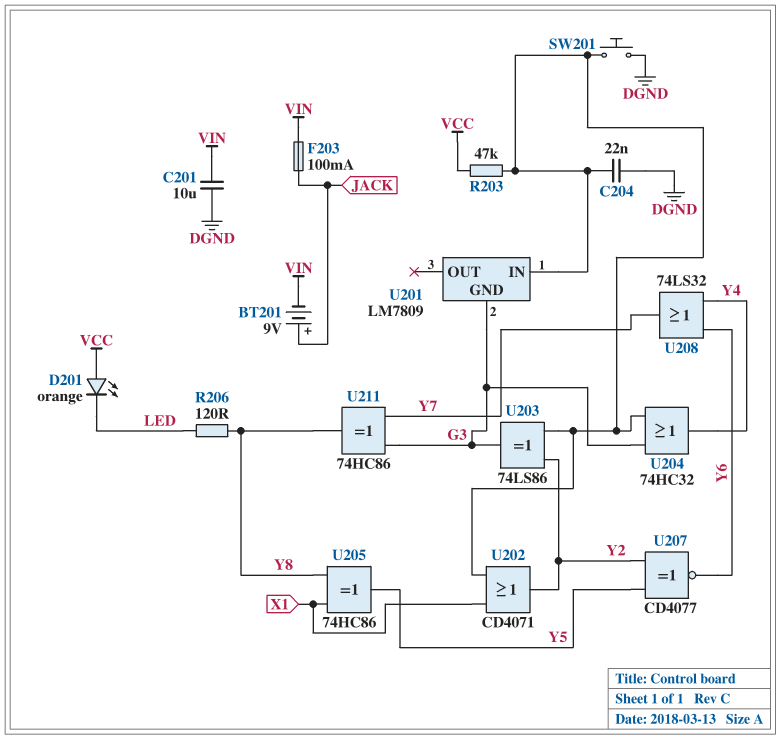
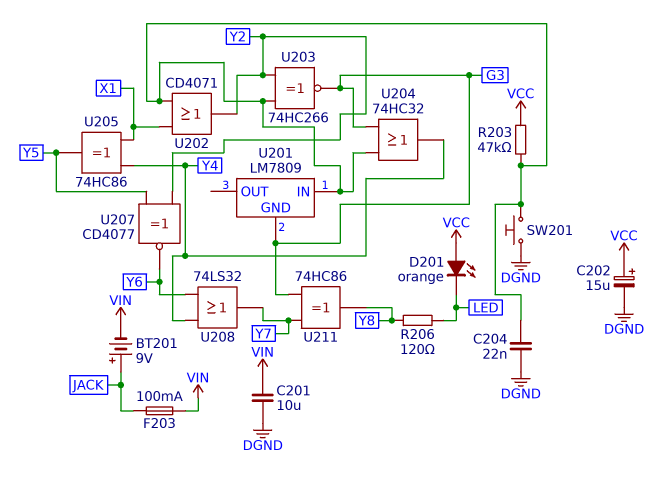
C202: none -> 15uF (plus VCC, minus DGND)
U203: XOR 74LS86 (in U201/IN, in Y2, out G3) -> XNOR 74HC266 (in U201/IN, in Y2, out G3)
U205: XOR 74HC86 (in X1, in Y8, out Y5) -> XOR 74HC86 (in X1, in Y4, out Y5)

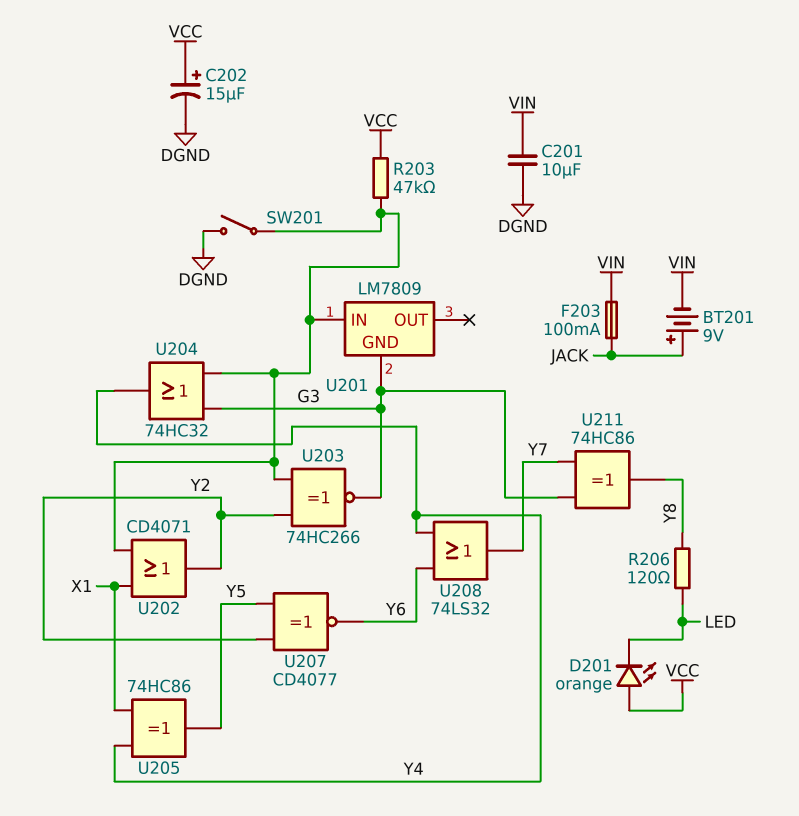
C204: 22nF (DGND, U201/IN) -> none
SW201: button (DGND, U201/IN) -> switch (DGND, U201/IN)

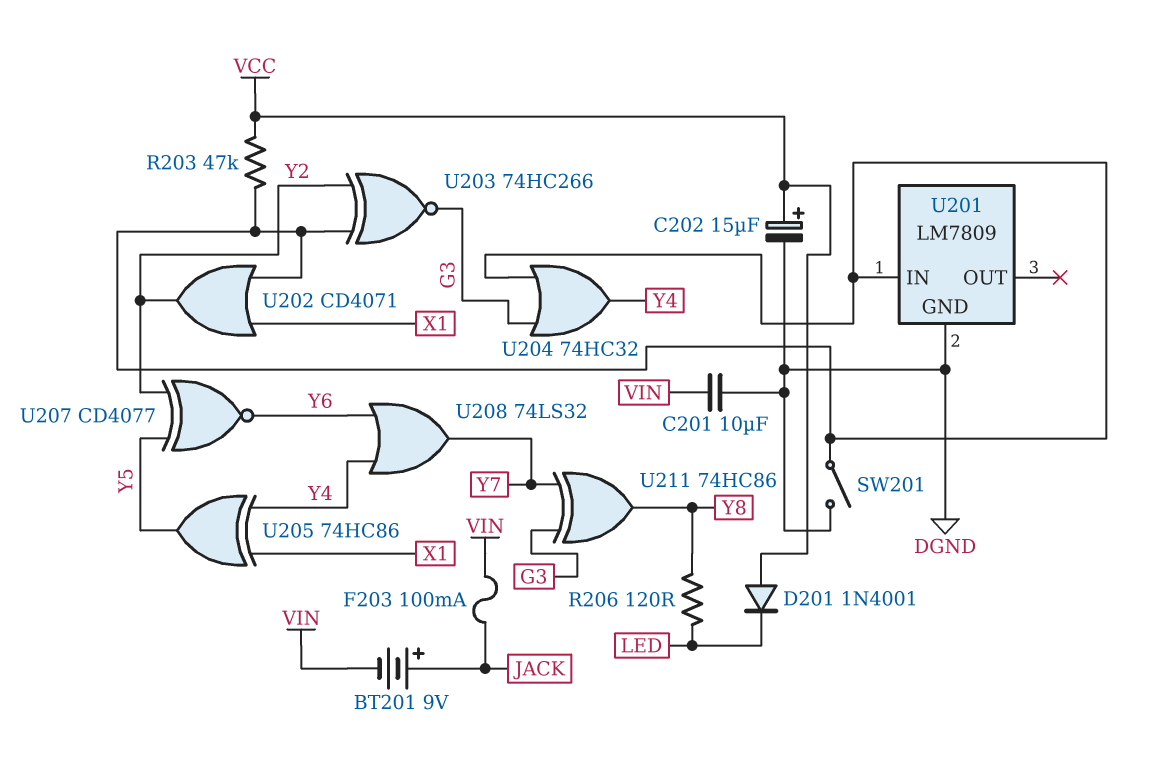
D201: LED orange (A VCC, K LED) -> diode 1N4001 (A VCC, K LED)
U201 pin GND: G3 -> DGND

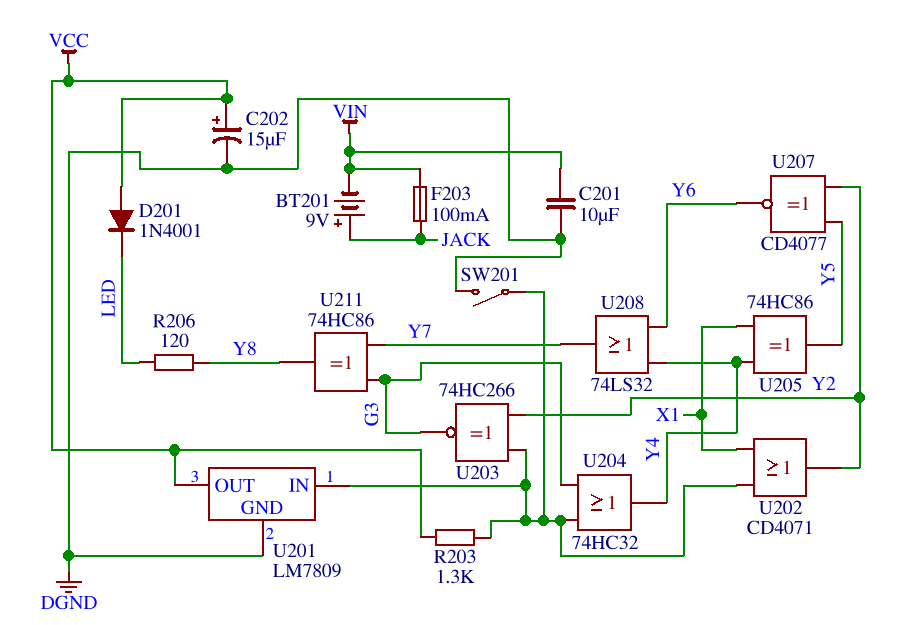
R203: 47k (U201/IN, VCC) -> 1.3k (U201/IN, VCC)
U201 pin OUT: none -> VCC

